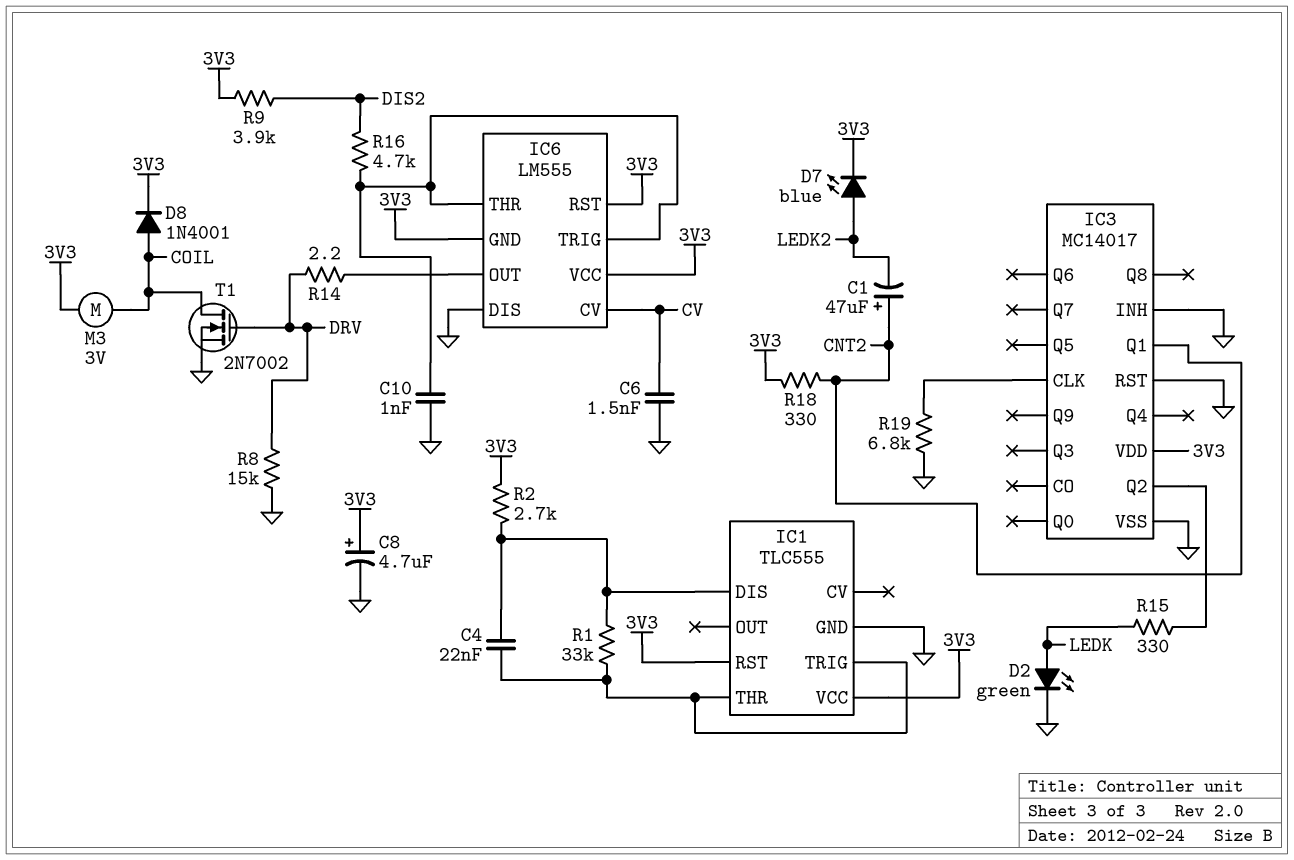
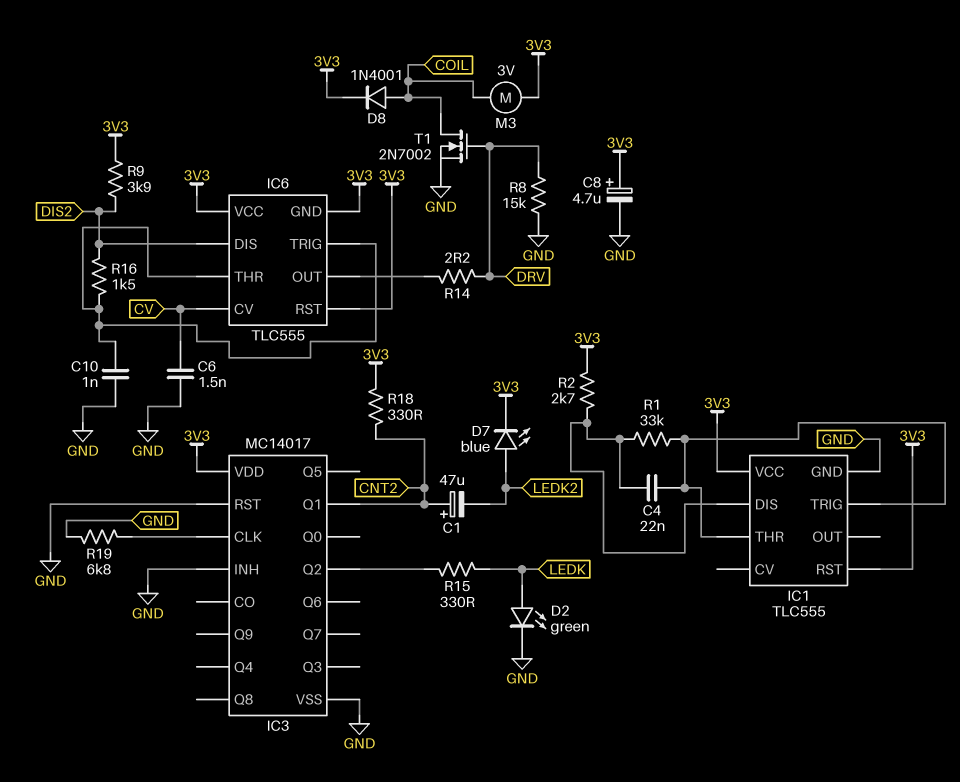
IC6: LM555 -> TLC555
IC6 pin DIS: GND -> DIS2
R16: 4.7k (DIS2, IC6/THR) -> 1.5k (DIS2, IC6/THR)

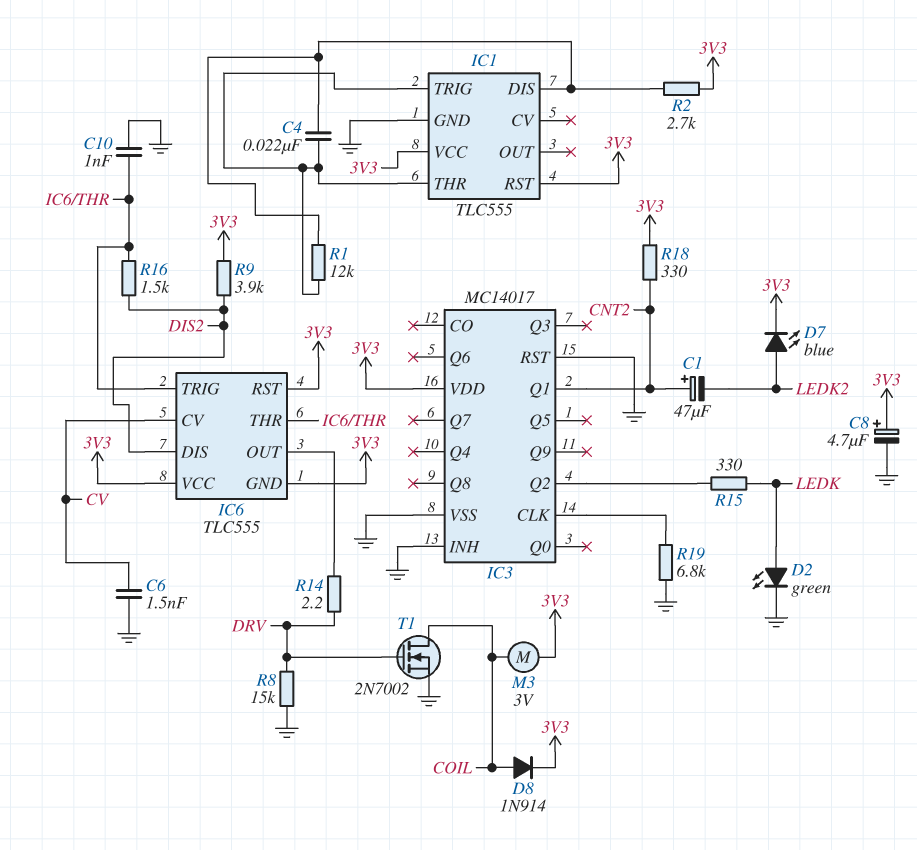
D8: diode 1N4001 (A COIL, K 3V3) -> diode 1N914 (A COIL, K 3V3)
R1: 33k (IC1/DIS, IC1/THR) -> 12k (IC1/DIS, IC1/THR)

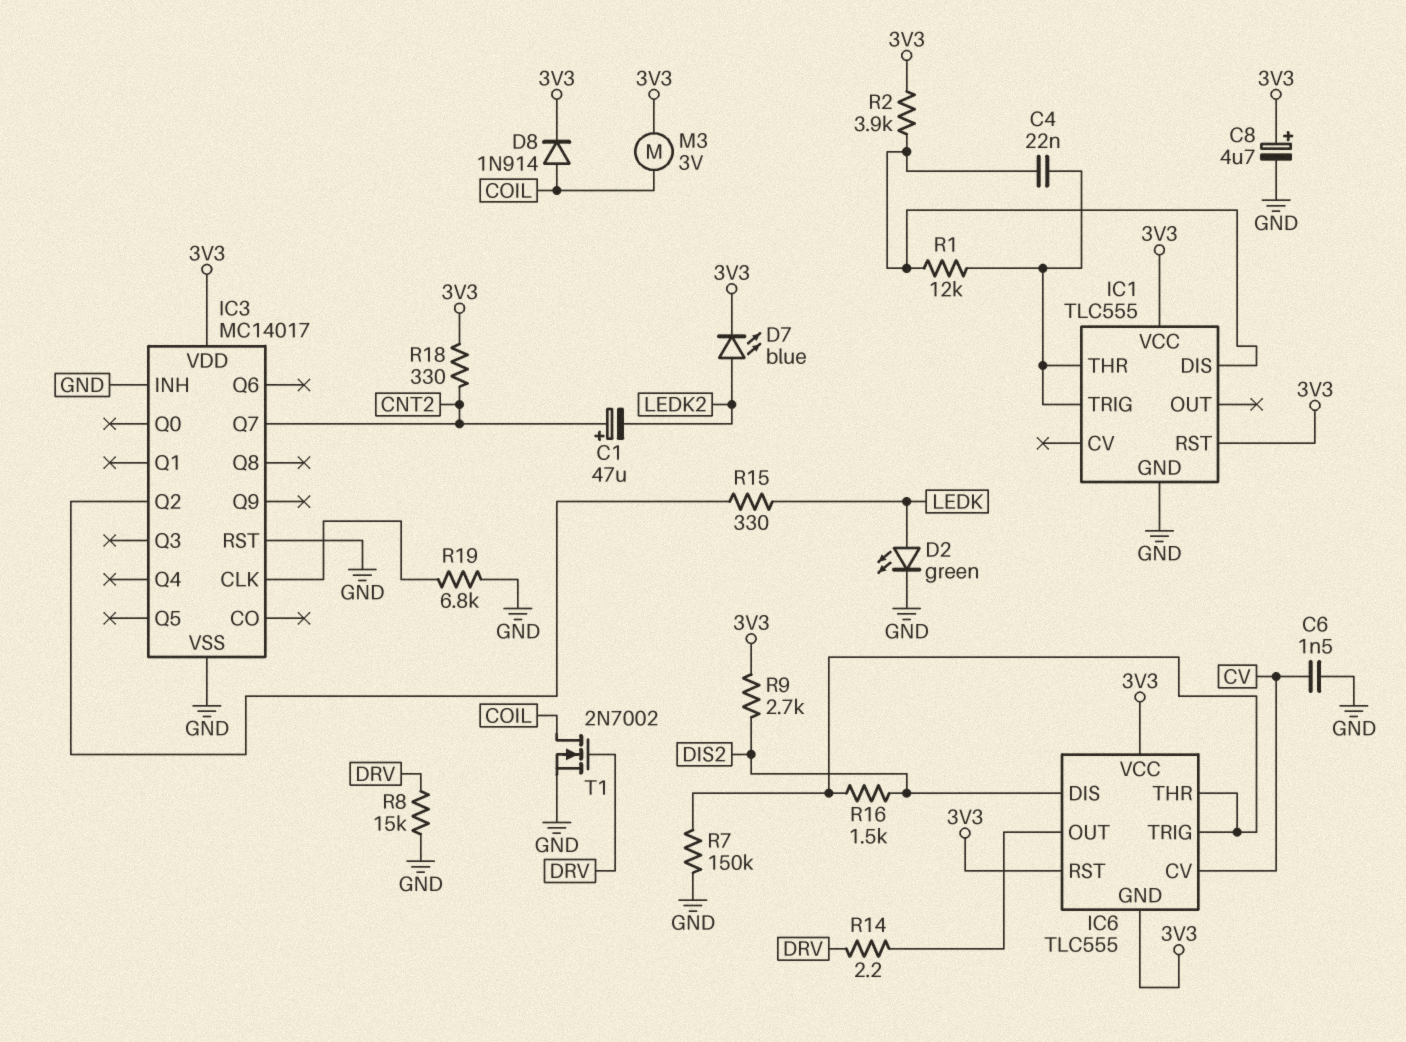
C10: 1nF (GND, IC6/THR) -> none
IC3 pin Q1: CNT2 -> none
IC3 pin Q7: none -> CNT2
R2: 2.7k (3V3, IC1/DIS) -> 3.9k (3V3, IC1/DIS)
R7: none -> 150k (GND, IC6/THR)
R9: 3.9k (3V3, DIS2) -> 2.7k (3V3, DIS2)

